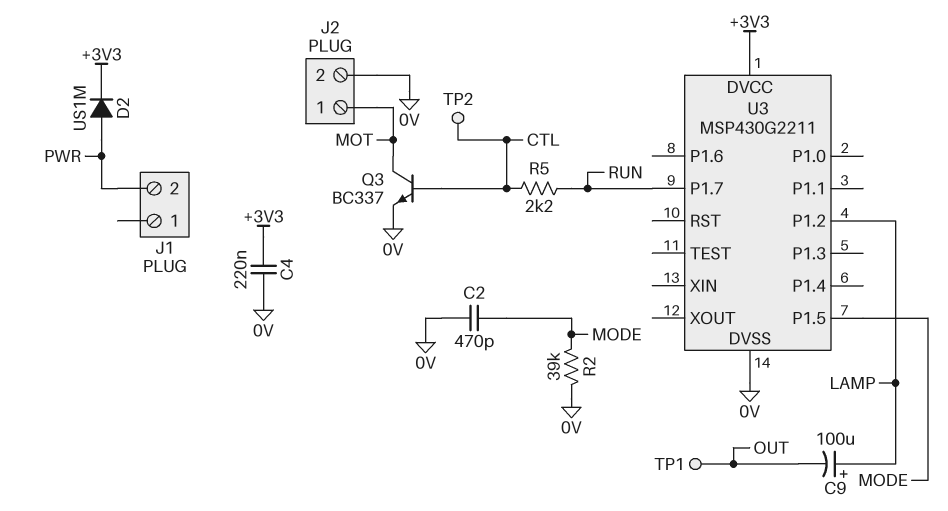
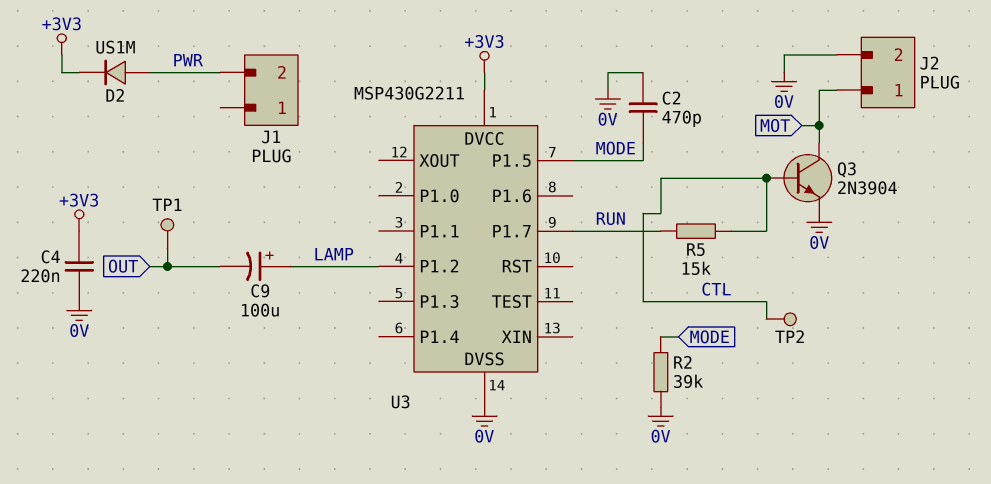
Q3: NPN BC337 (B CTL, C MOT, E 0V) -> NPN 2N3904 (B CTL, C MOT, E 0V)
R5: 2.2k (CTL, RUN) -> 15k (CTL, RUN)

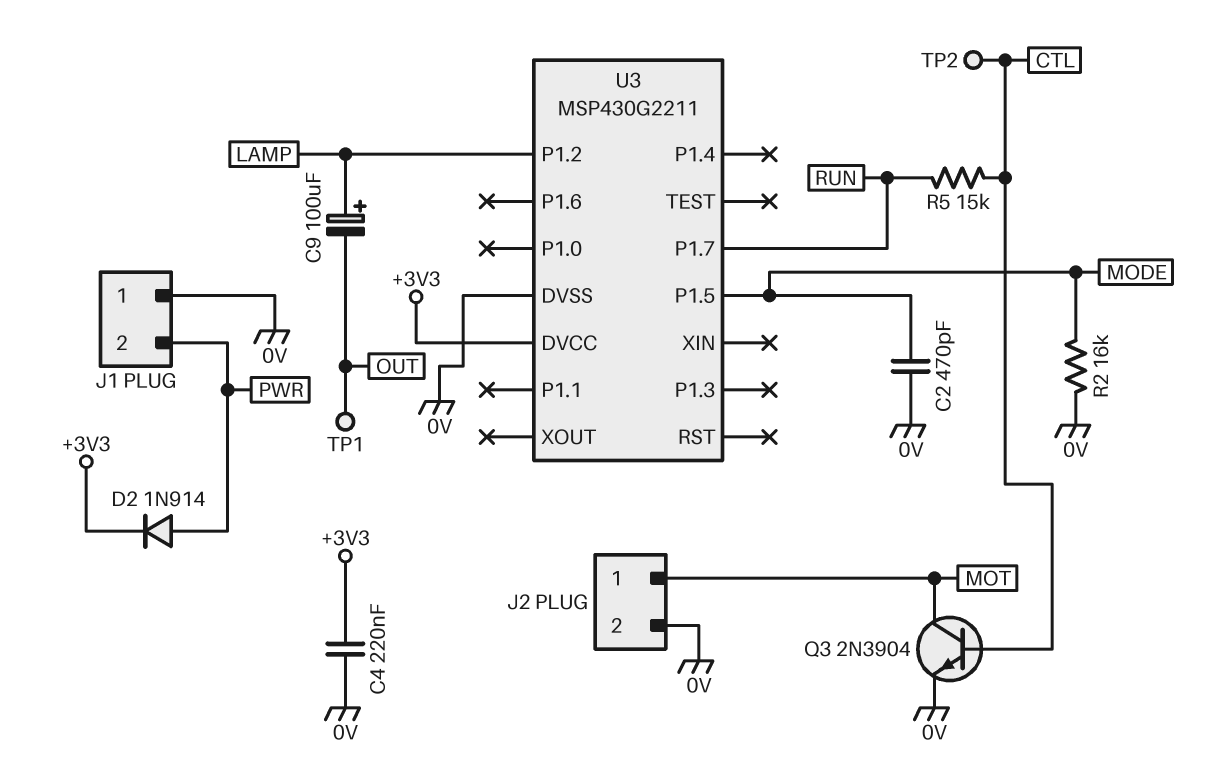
D2: diode US1M (A PWR, K +3V3) -> diode 1N914 (A PWR, K +3V3)
J1 pin 1: none -> 0V
R2: 39k (0V, MODE) -> 16k (0V, MODE)

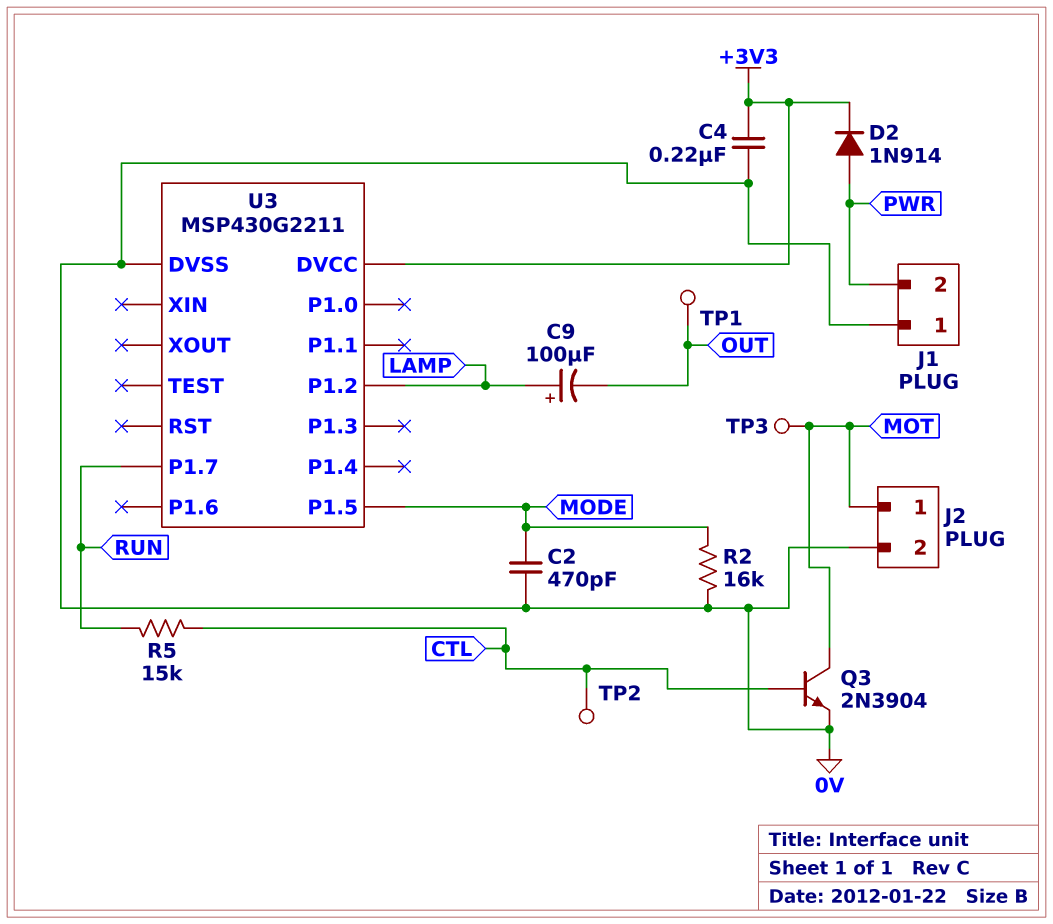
TP3: none -> test point (MOT)

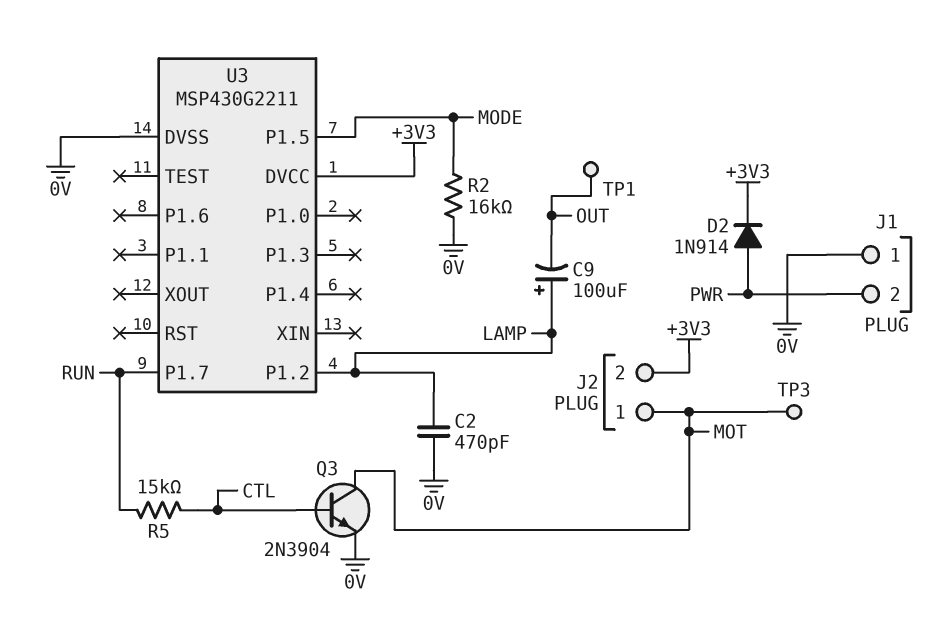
C2: 470pF (0V, MODE) -> 470pF (0V, LAMP)
C4: 220nF (+3V3, 0V) -> none
J2 pin 2: 0V -> +3V3
TP2: test point (CTL) -> none

